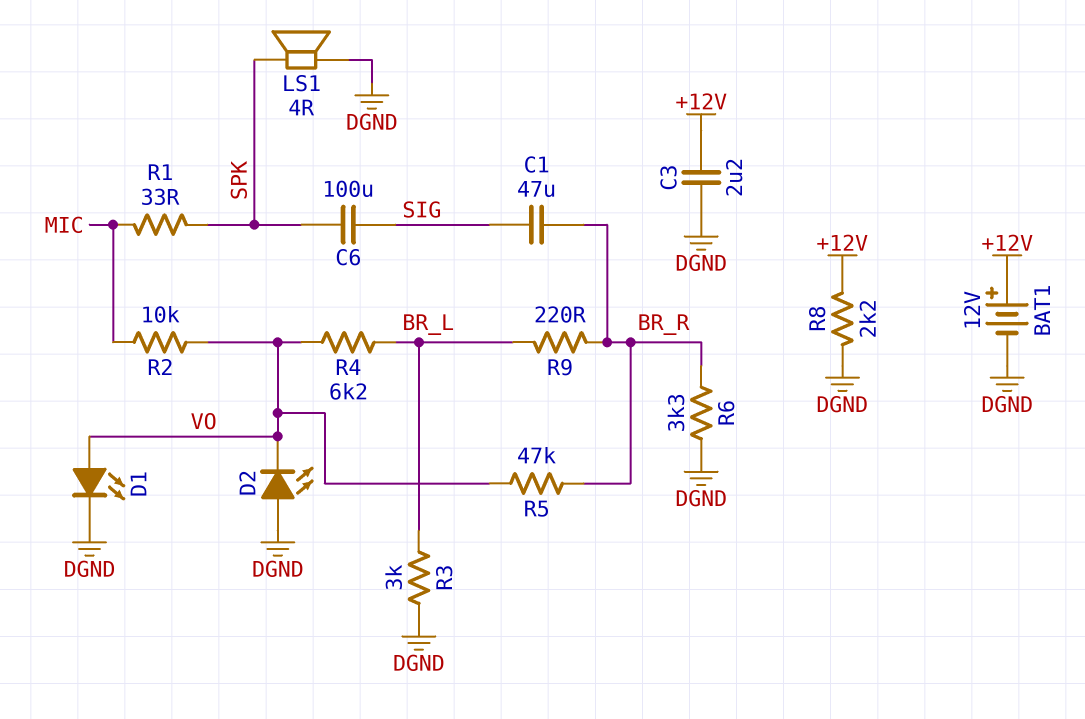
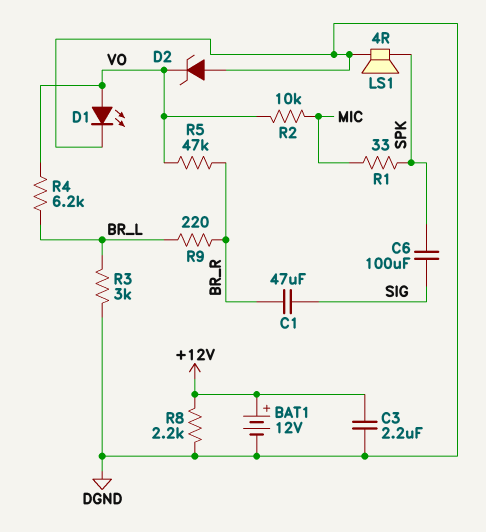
D2: LED (A DGND, K VO) -> zener (A DGND, K VO)
R6: 3.3k (BR_R, DGND) -> none

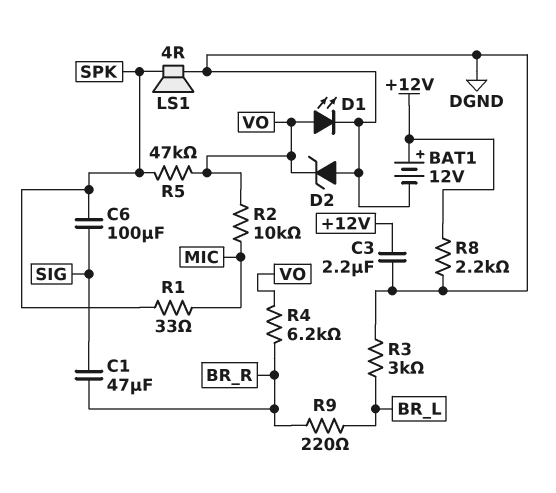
R4: 6.2k (BR_L, VO) -> 6.2k (BR_R, VO)
R5: 47k (BR_R, VO) -> 47k (SPK, VO)

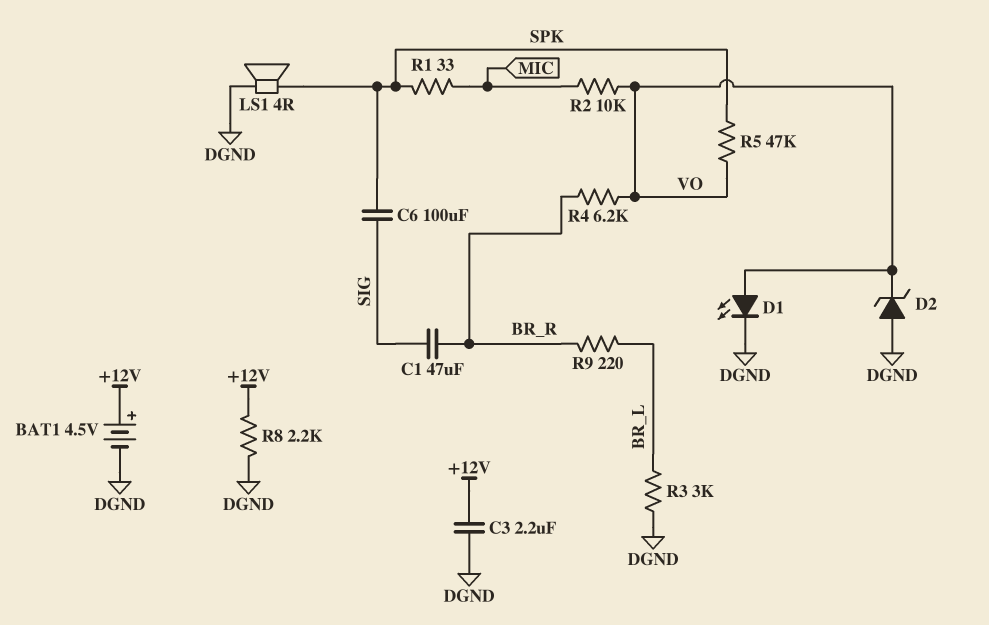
BAT1: 12V (plus +12V, minus DGND) -> 4.5V (plus +12V, minus DGND)

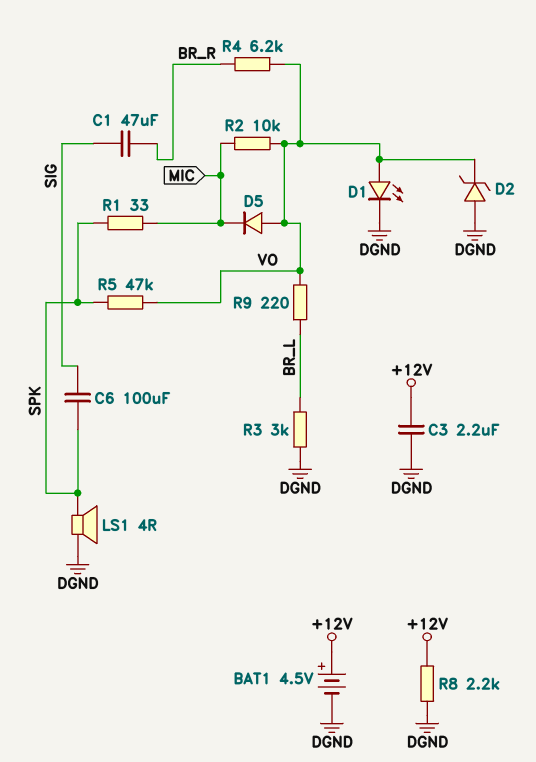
D5: none -> diode (A VO, K MIC)
R9: 220 (BR_L, BR_R) -> 220 (BR_L, VO)

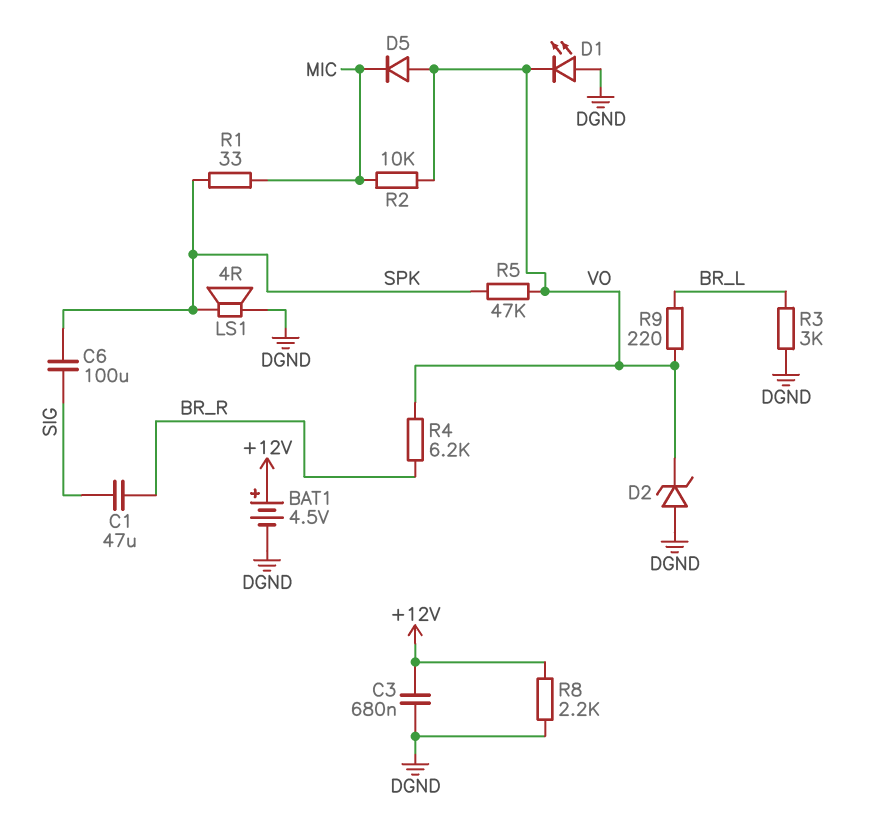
C3: 2.2uF (+12V, DGND) -> 680nF (+12V, DGND)
D1: LED (A VO, K DGND) -> LED (A DGND, K VO)

